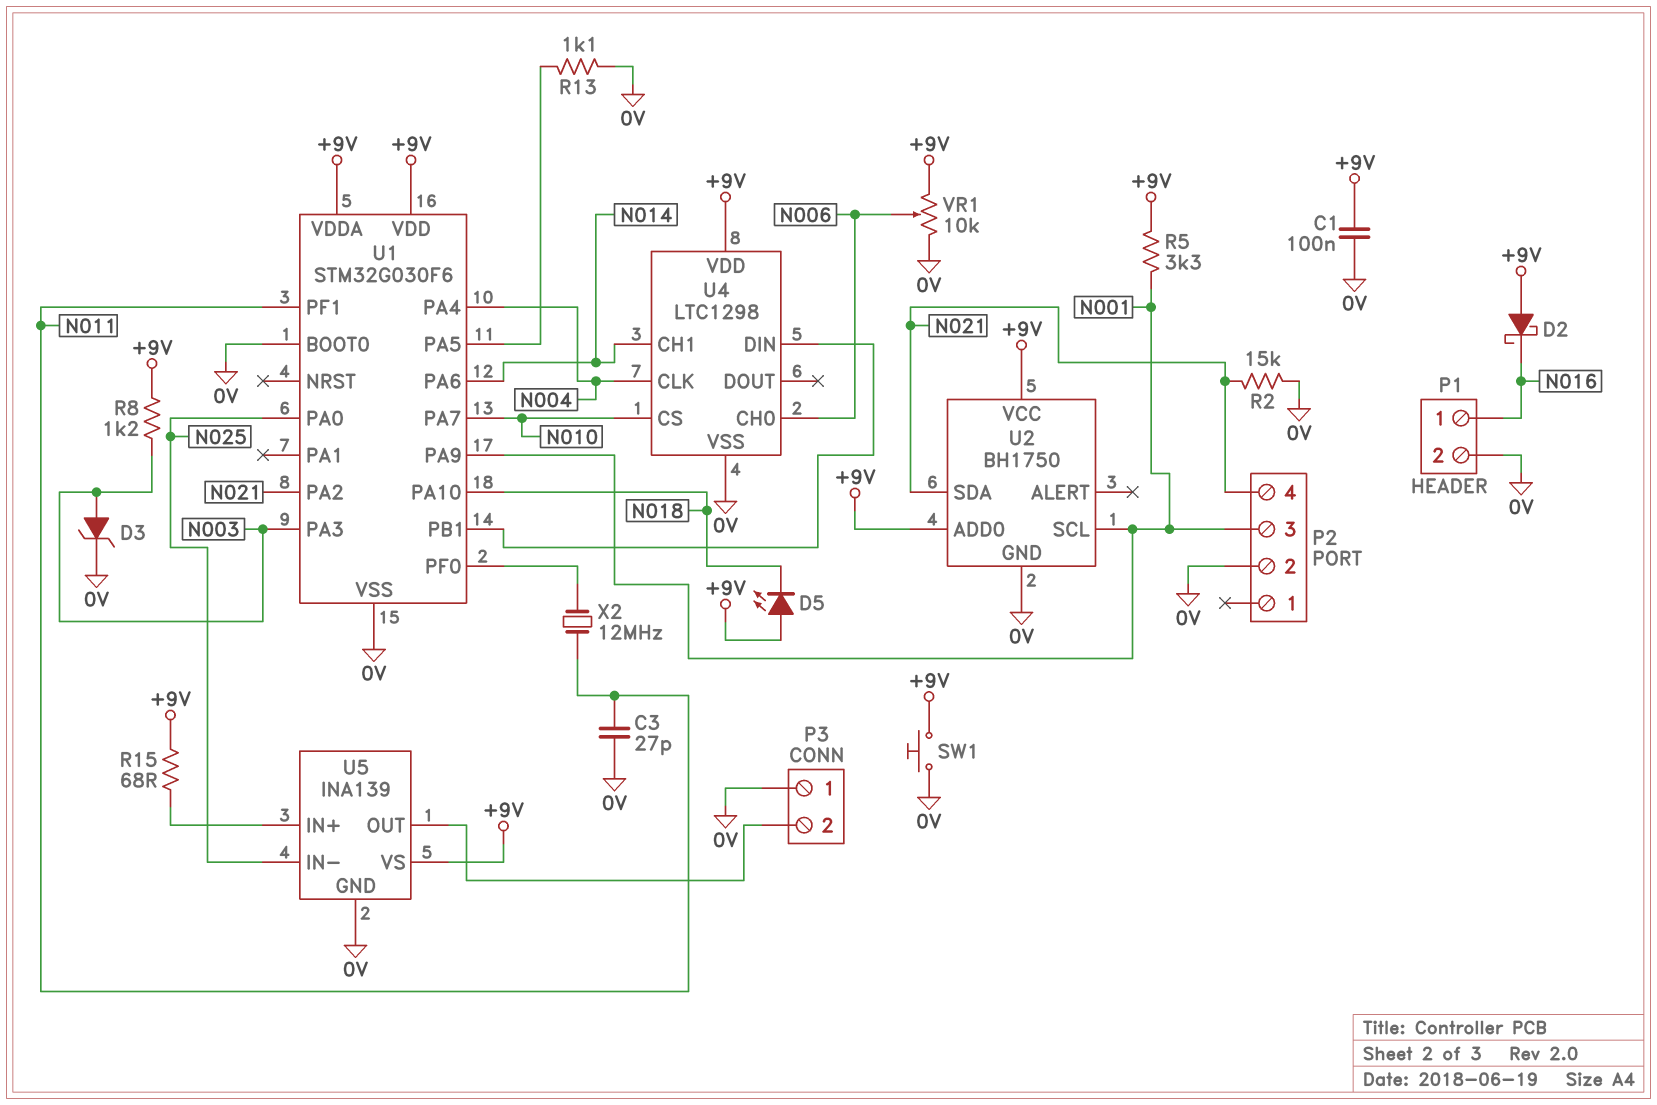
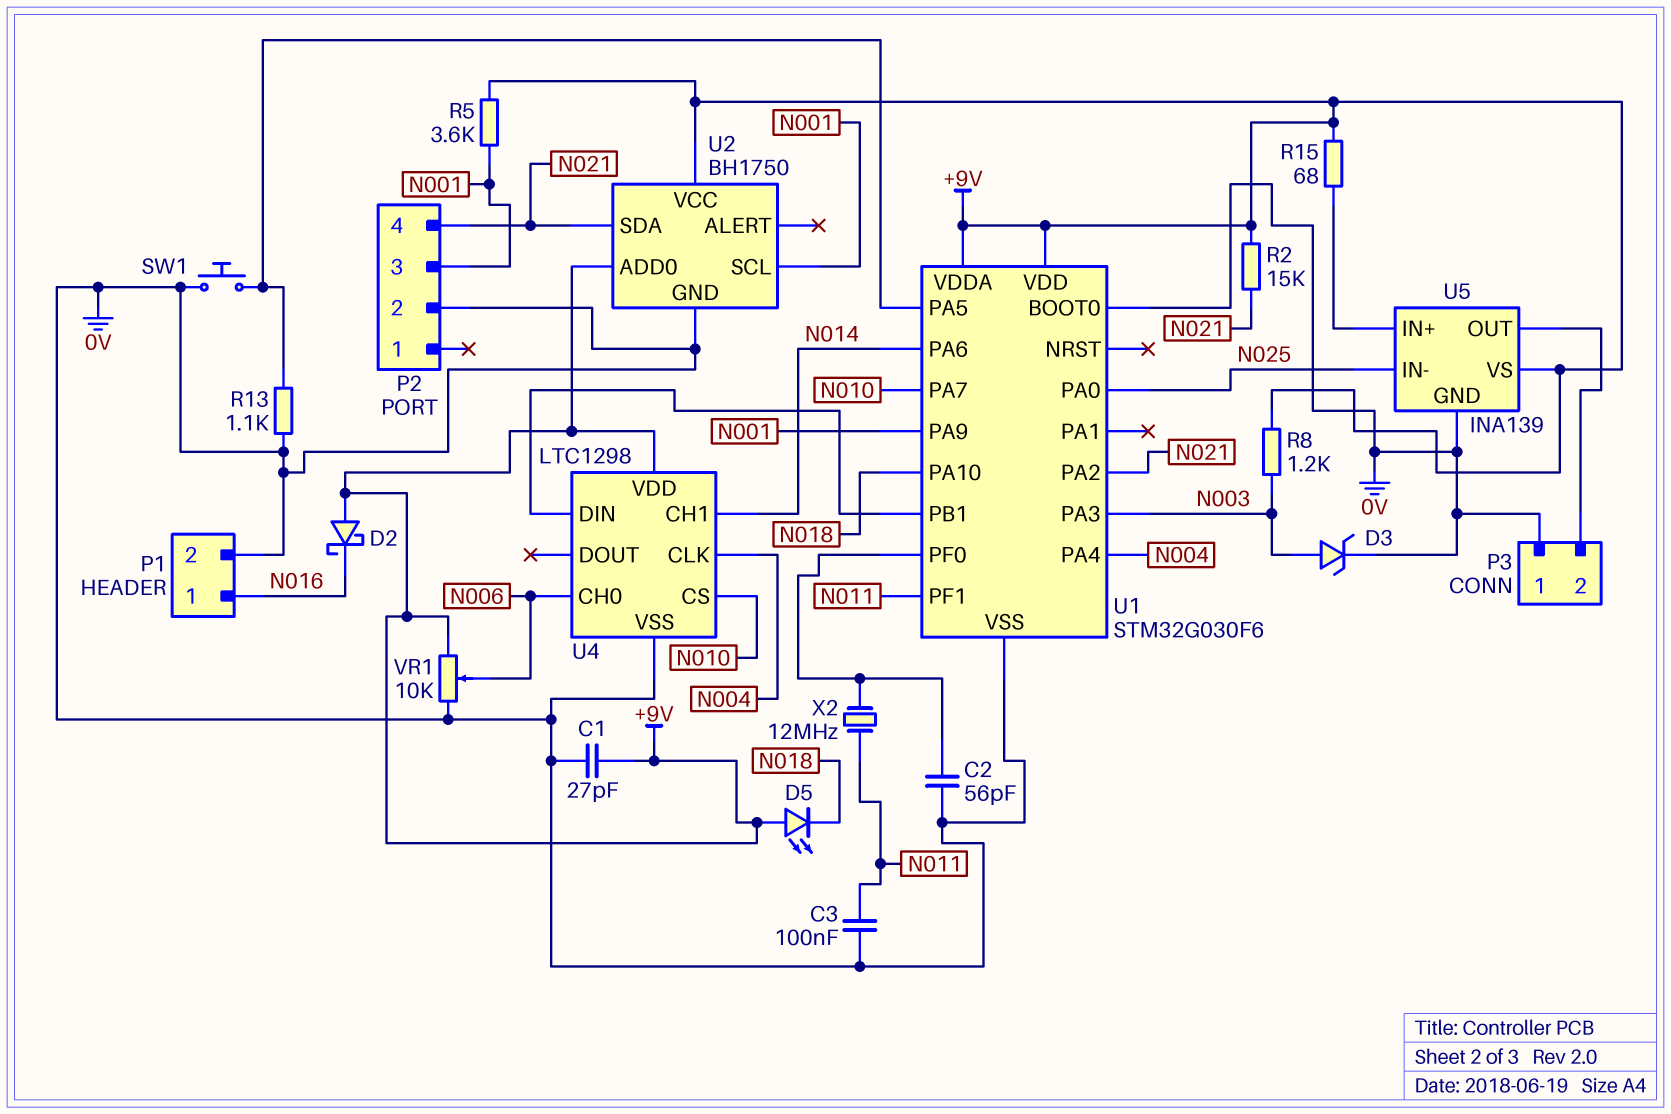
C1: 100nF (+9V, 0V) -> 27pF (+9V, 0V)
C2: none -> 56pF (0V, U1/PF0)
C3: 27pF (0V, N011) -> 100nF (0V, N011)
R2: 15k (0V, N021) -> 15k (+9V, N021)
R5: 3.3k (+9V, N001) -> 3.6k (+9V, N001)
SW1: button (+9V, 0V) -> button (0V, U1/PA5)

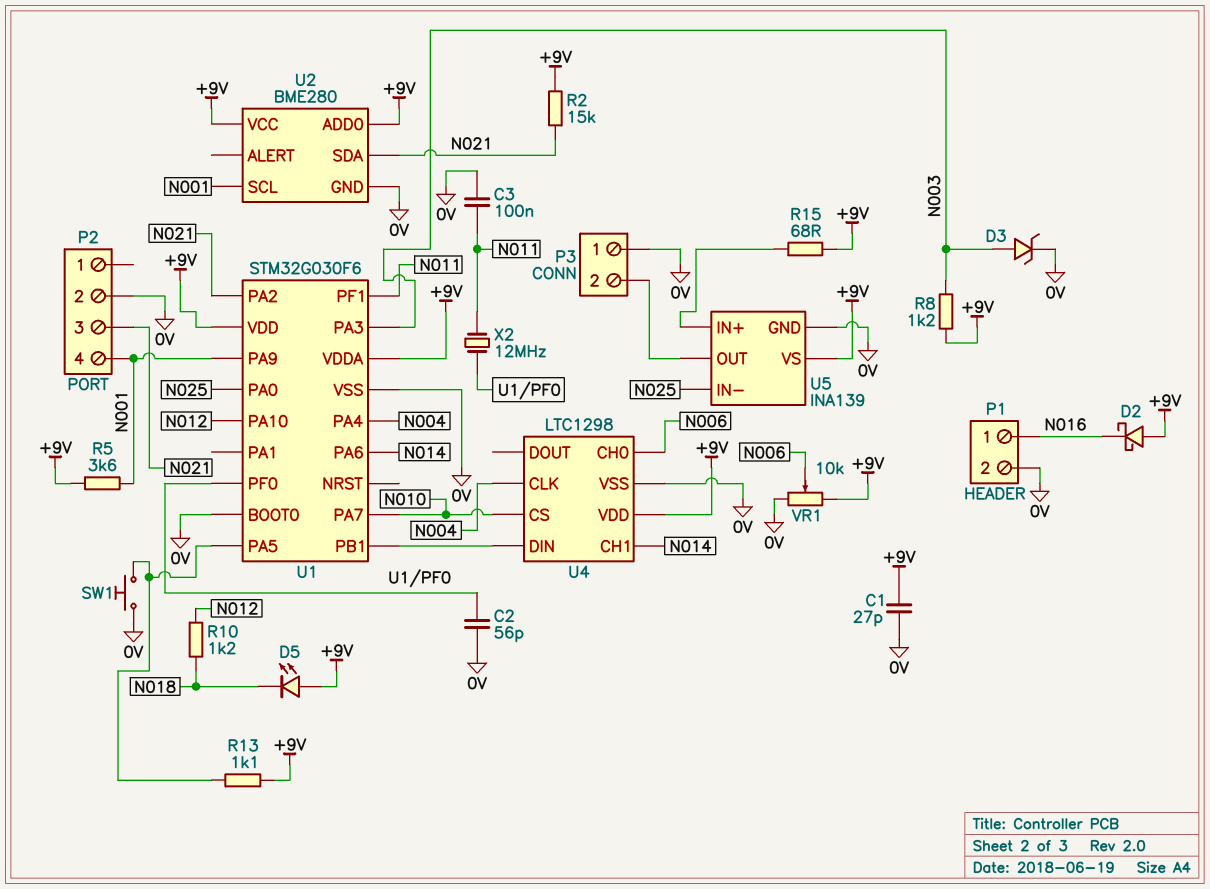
P2 pin 3: N001 -> N021
P2 pin 4: N021 -> N001
R10: none -> 1.2k (N012, N018)
R13: 1.1k (0V, U1/PA5) -> 1.1k (+9V, U1/PA5)
U1 pin PA10: N018 -> N012
U2: BH1750 -> BME280

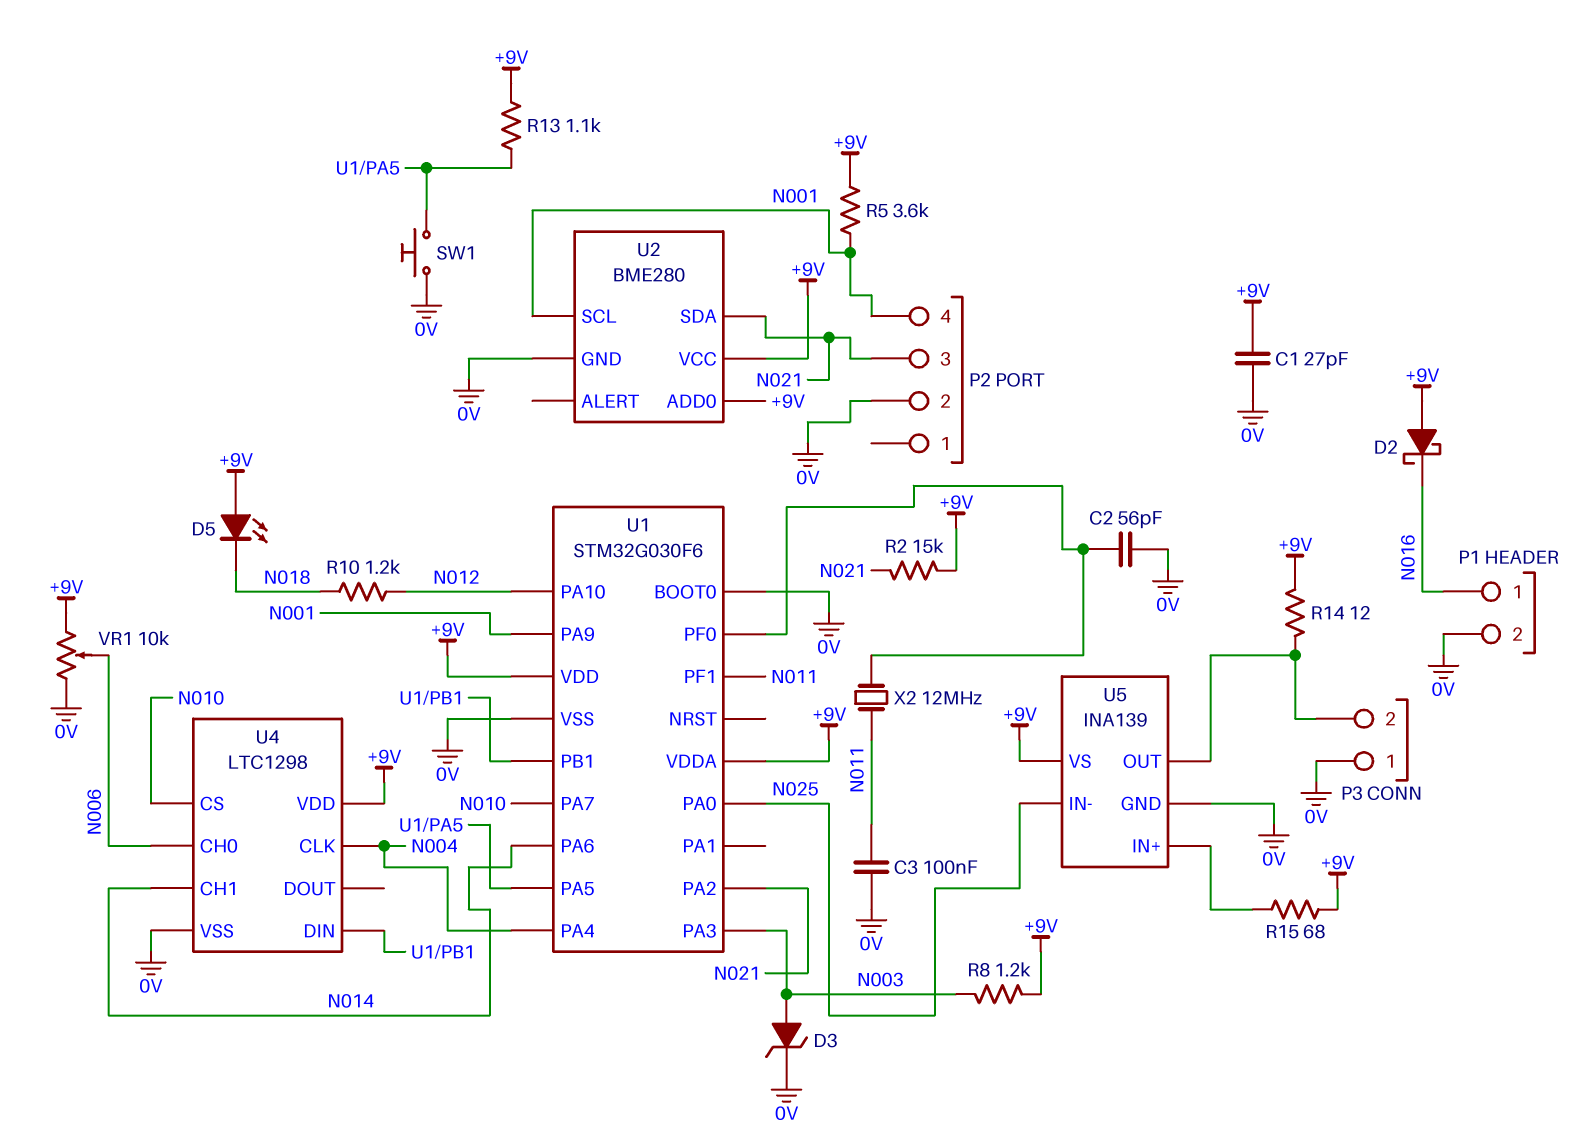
R14: none -> 12 (+9V, P3/2)

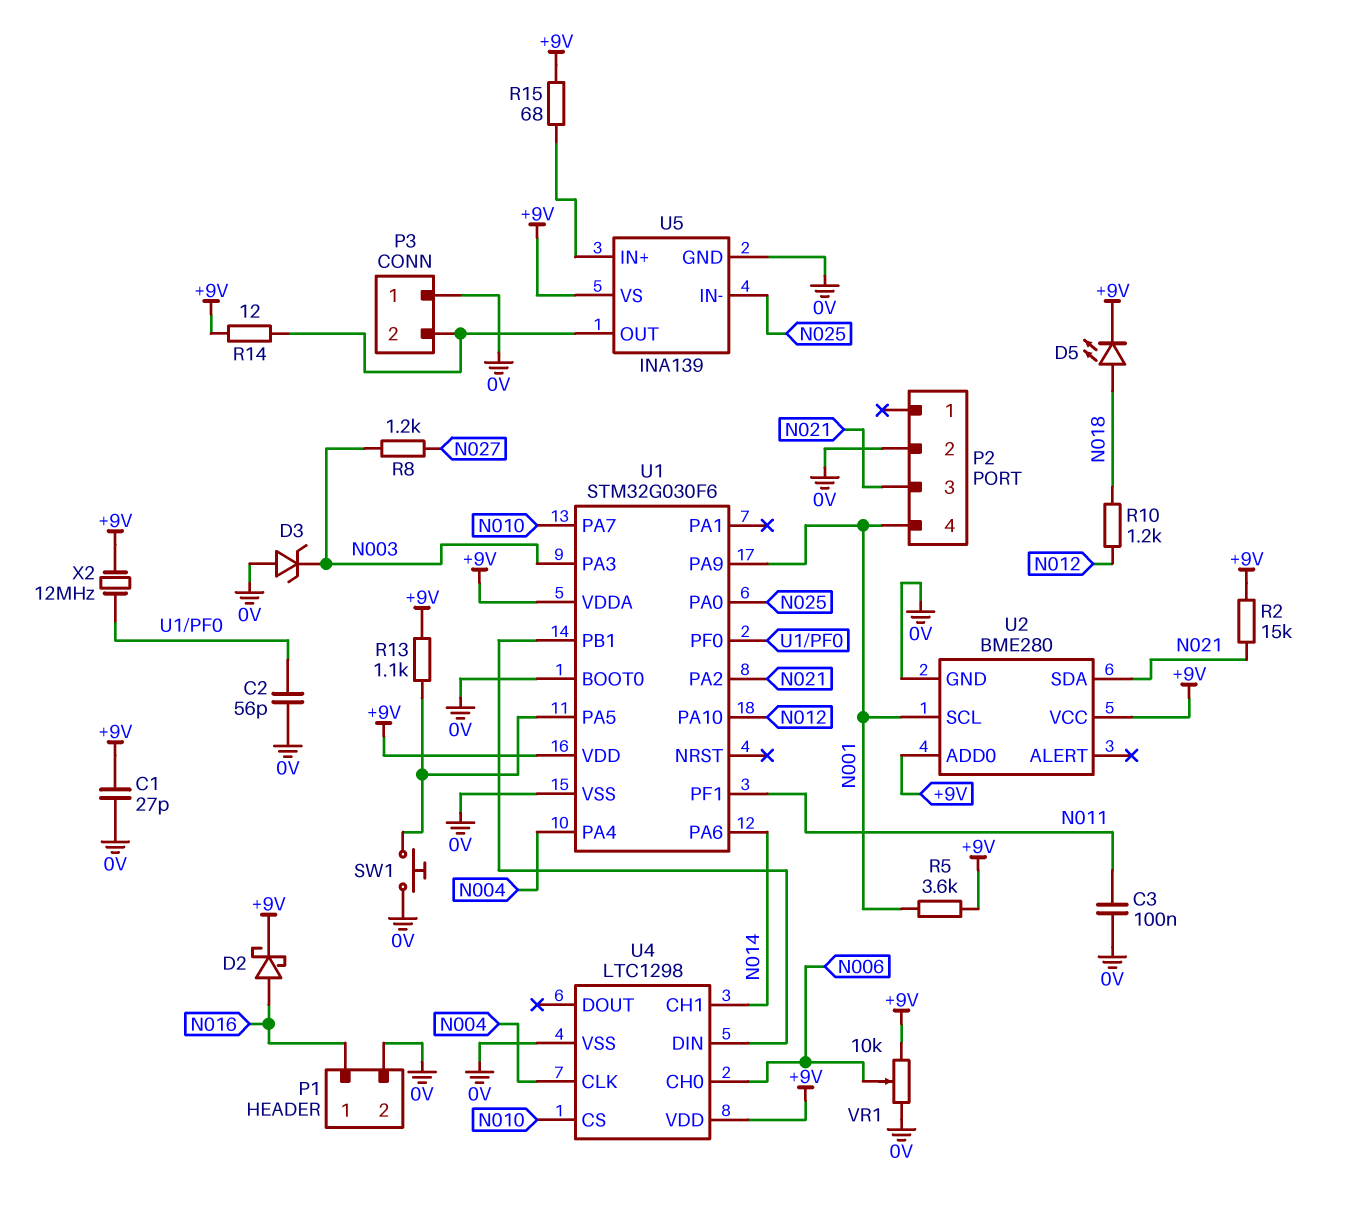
D2: schottky (A +9V, K N016) -> schottky (A N016, K +9V)
D3: zener (A N003, K 0V) -> zener (A 0V, K N003)
D5: LED (A +9V, K N018) -> LED (A N018, K +9V)
R8: 1.2k (+9V, N003) -> 1.2k (N003, N027)
X2: 12MHz (N011, U1/PF0) -> 12MHz (+9V, U1/PF0)

